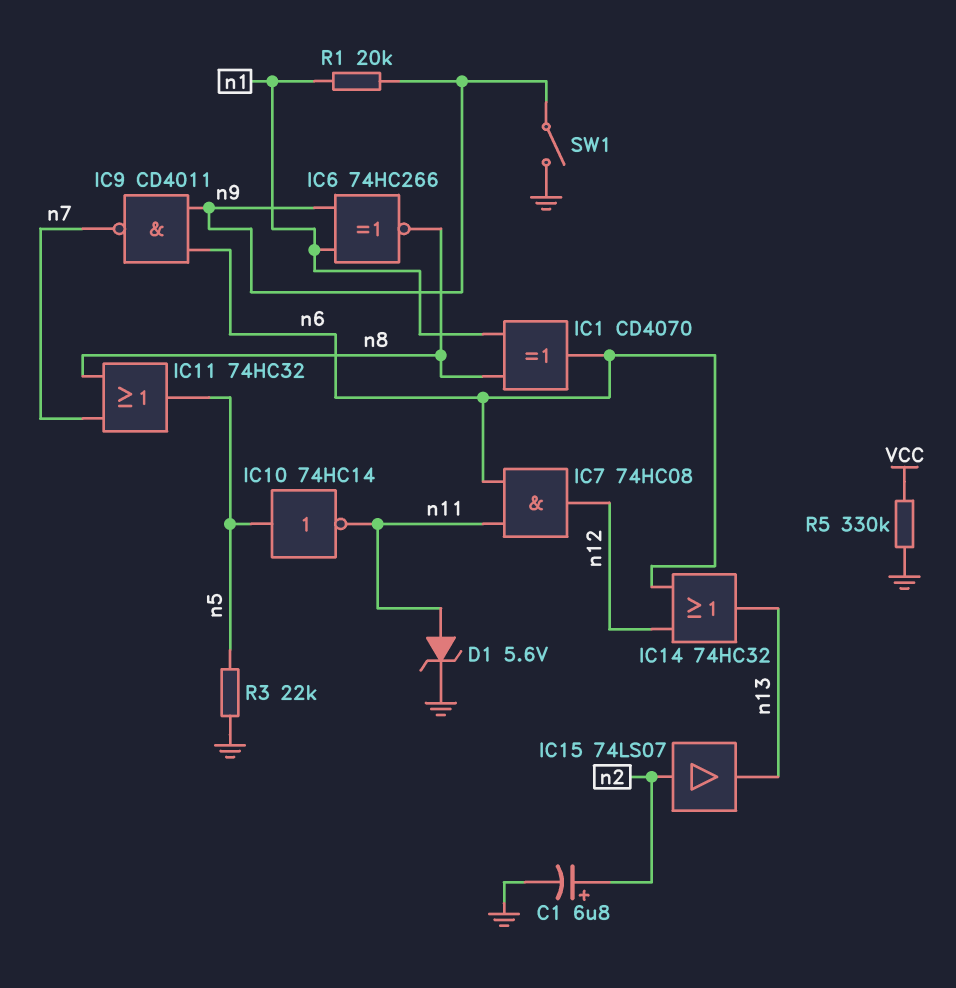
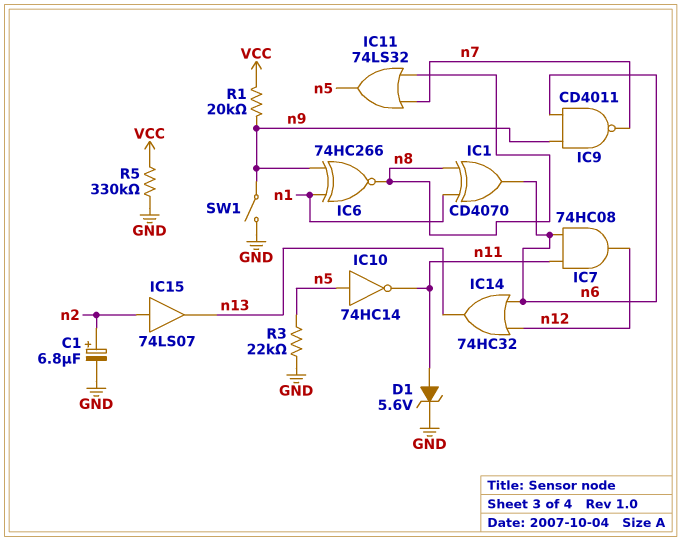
IC11: OR 74HC32 (in n7, in n8, out n5) -> OR 74LS32 (in n7, in n8, out n5)
R1: 20k (n1, n9) -> 20k (VCC, n9)

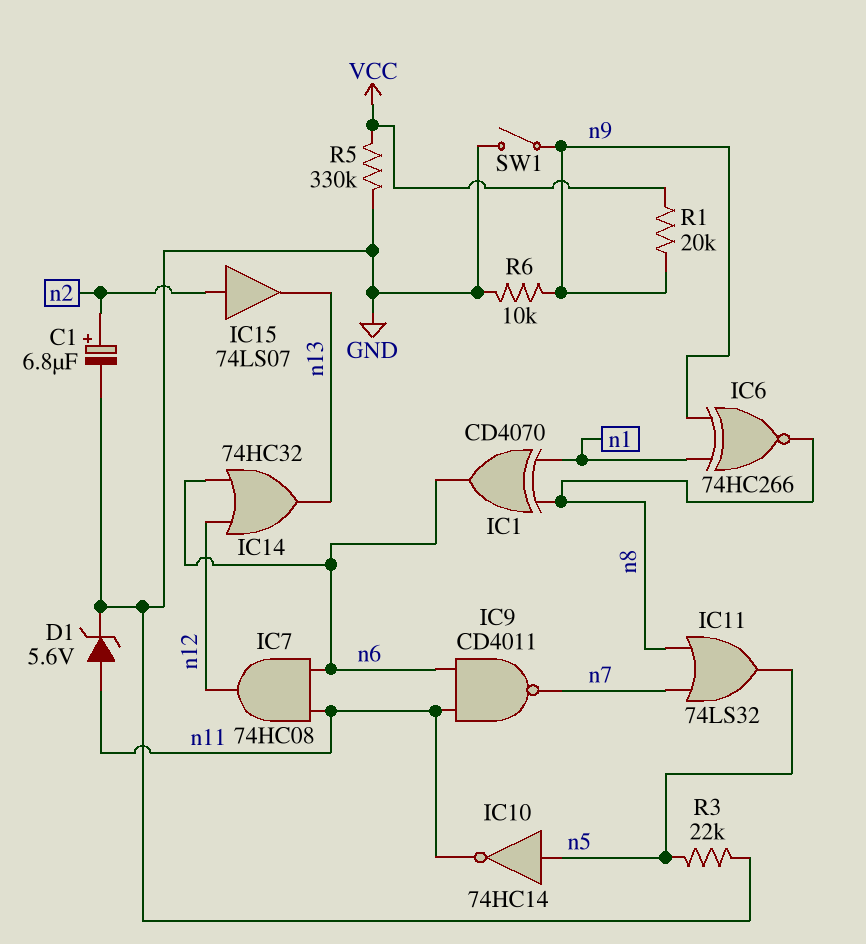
IC9: NAND CD4011 (in n6, in n9, out n7) -> NAND CD4011 (in n6, in n11, out n7)
R6: none -> 10k (GND, n9)

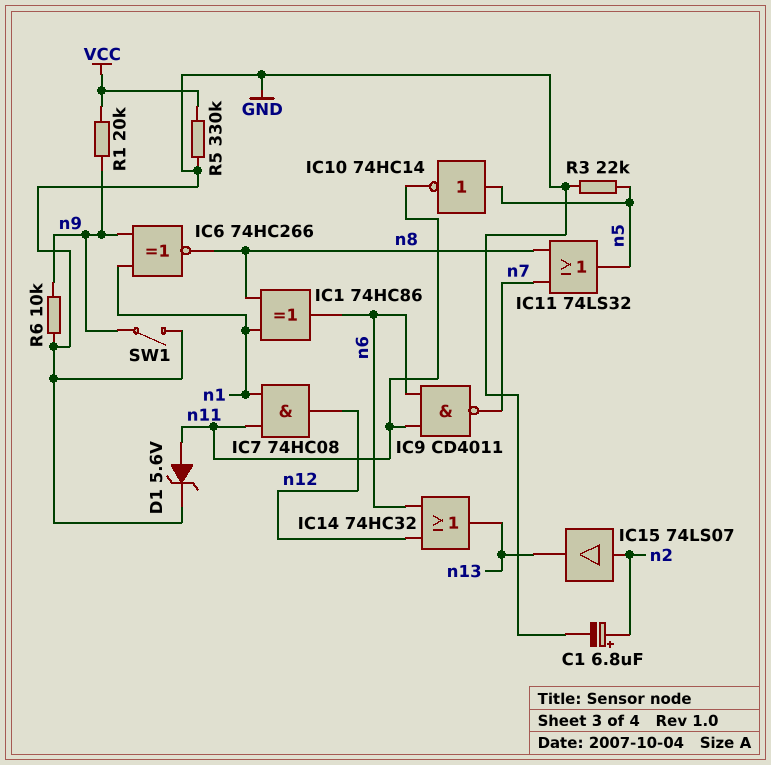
IC1: XOR CD4070 (in n1, in n8, out n6) -> XOR 74HC86 (in n1, in n8, out n6)
IC7: AND 74HC08 (in n6, in n11, out n12) -> AND 74HC08 (in n1, in n11, out n12)

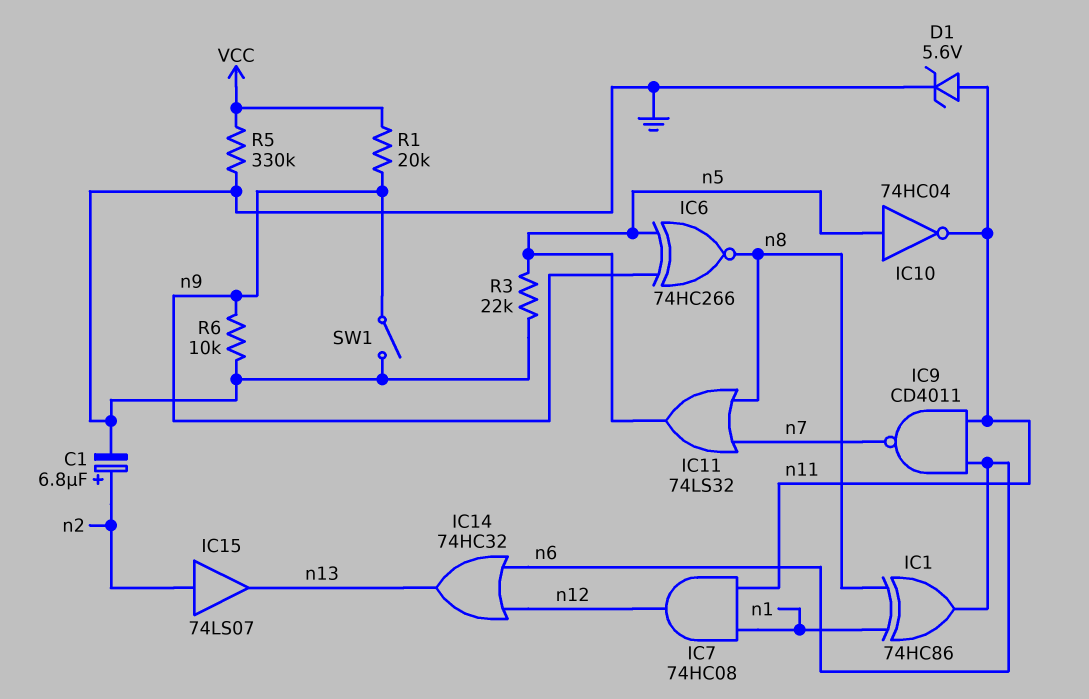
IC6: XNOR 74HC266 (in n1, in n9, out n8) -> XNOR 74HC266 (in n5, in n9, out n8)
IC10: NOT 74HC14 (in n5, out n11) -> NOT 74HC04 (in n5, out n11)

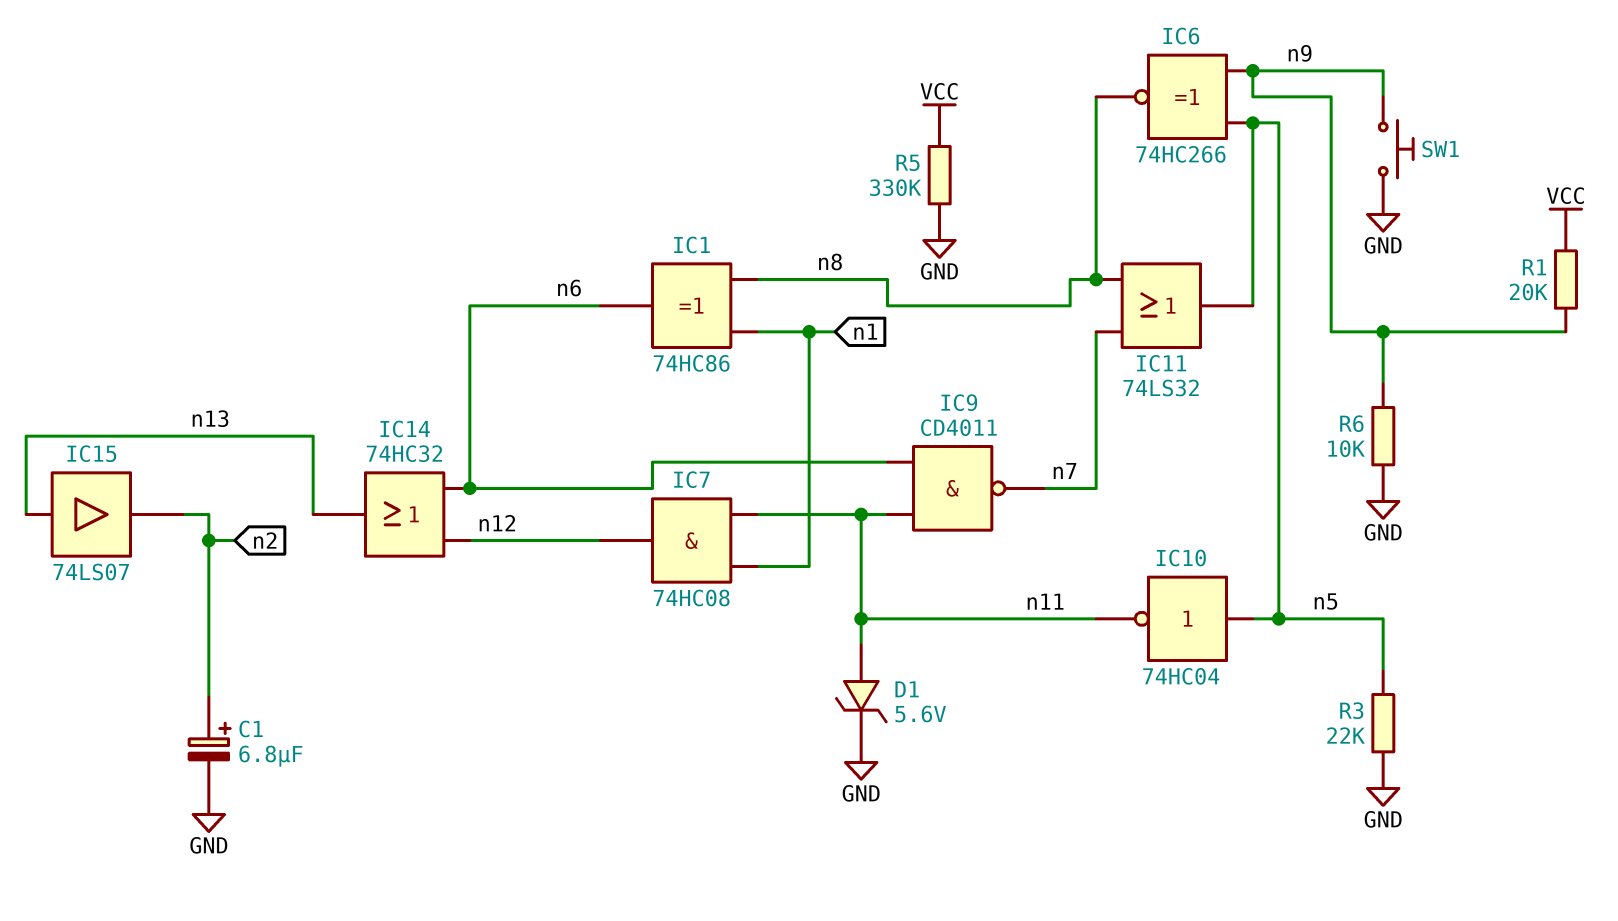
IC15: buffer 74LS07 (in n2, out n13) -> buffer 74LS07 (in n13, out n2)
SW1: switch (GND, n9) -> button (GND, n9)

